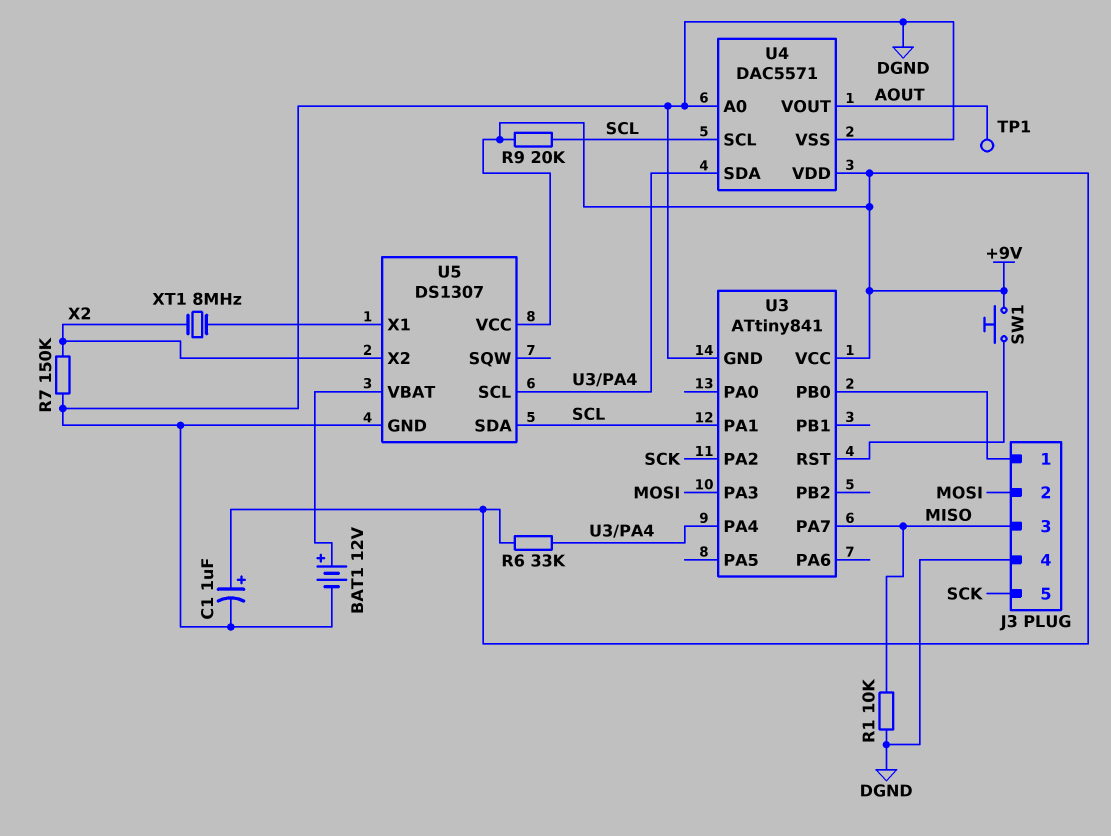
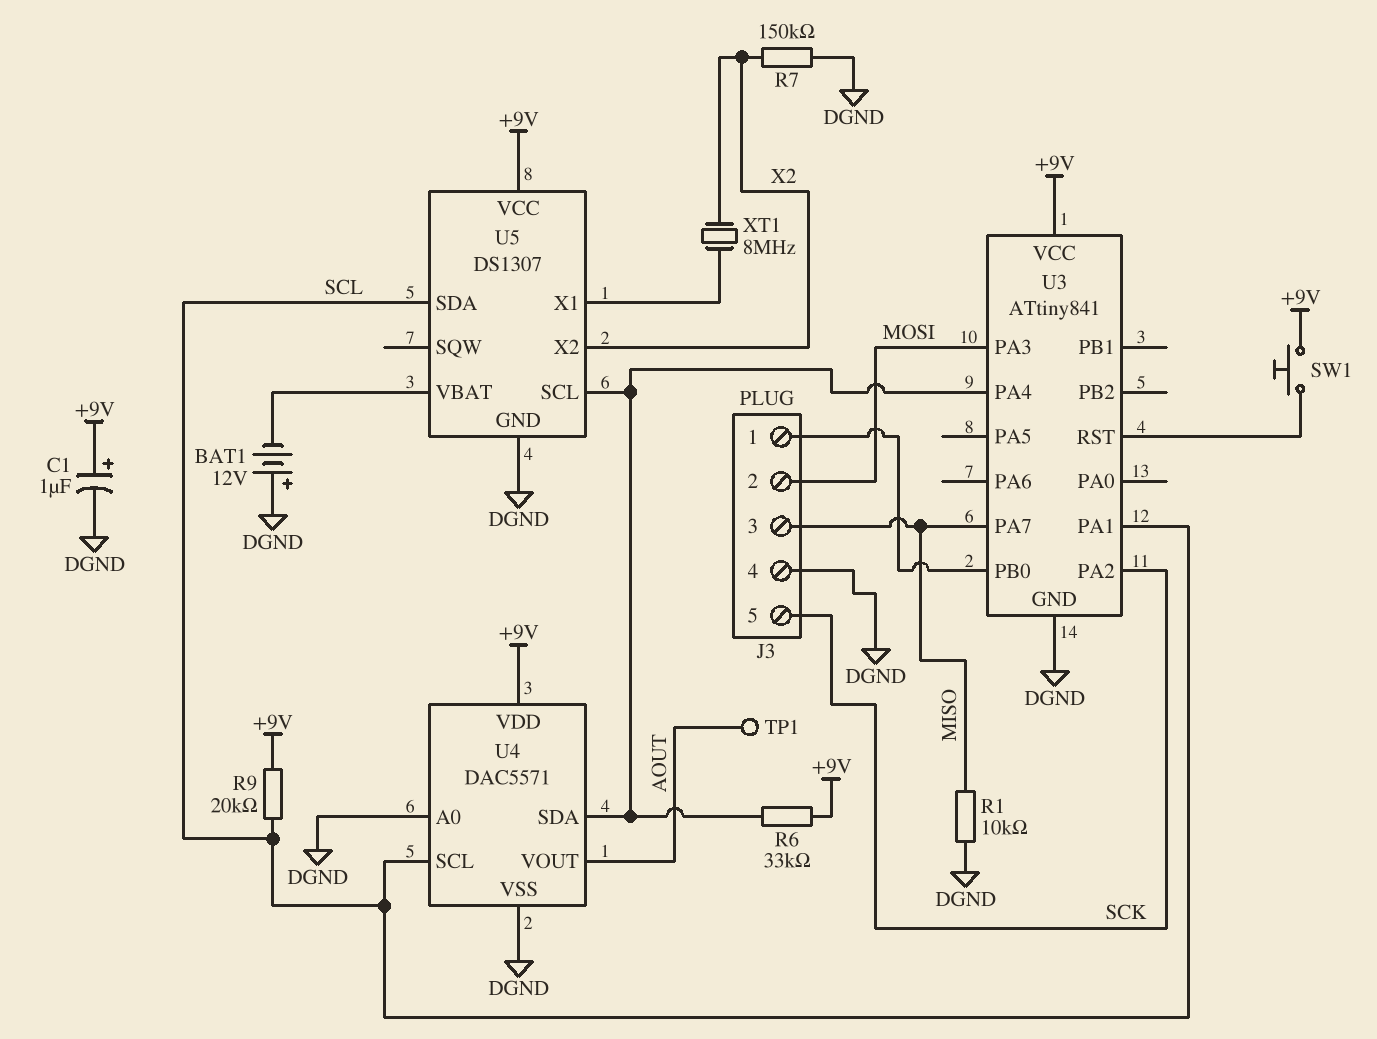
BAT1: 12V (plus U5/VBAT, minus DGND) -> 12V (plus DGND, minus U5/VBAT)

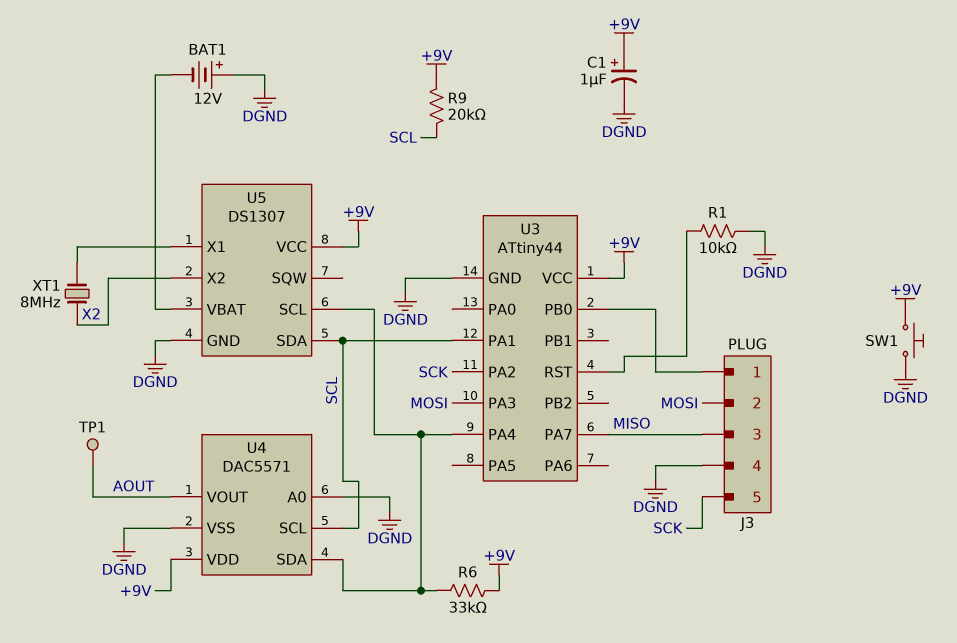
R1: 10k (DGND, MISO) -> 10k (DGND, U3/RST)
R7: 150k (DGND, X2) -> none
SW1: button (+9V, U3/RST) -> button (+9V, DGND)
U3: ATtiny841 -> ATtiny44

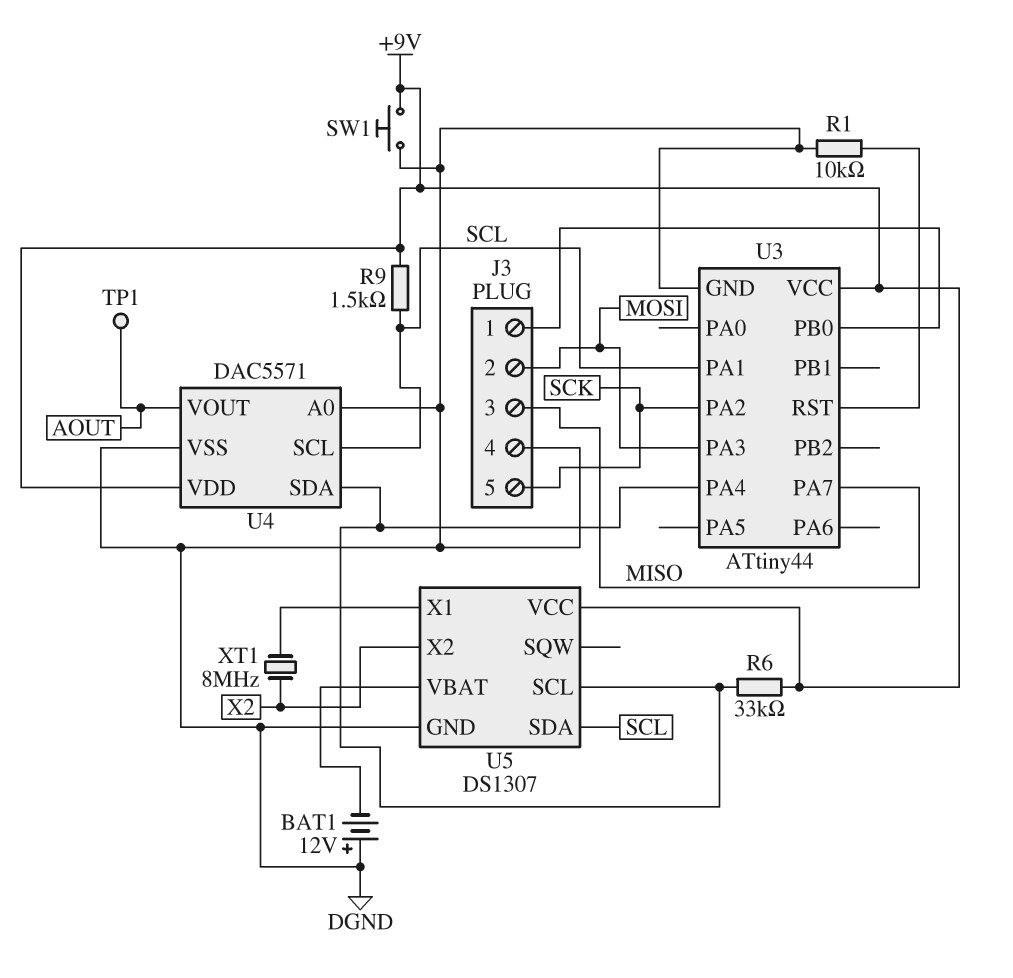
C1: 1uF (plus +9V, minus DGND) -> none
R9: 20k (+9V, SCL) -> 1.5k (+9V, SCL)

